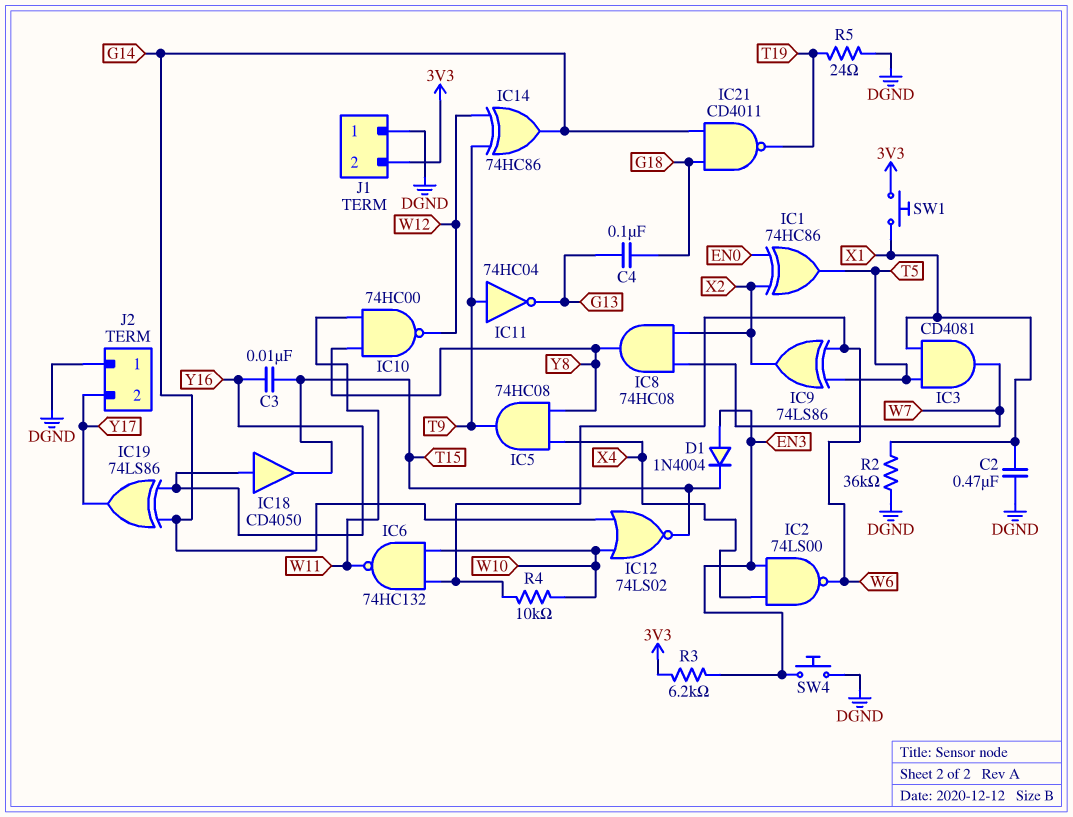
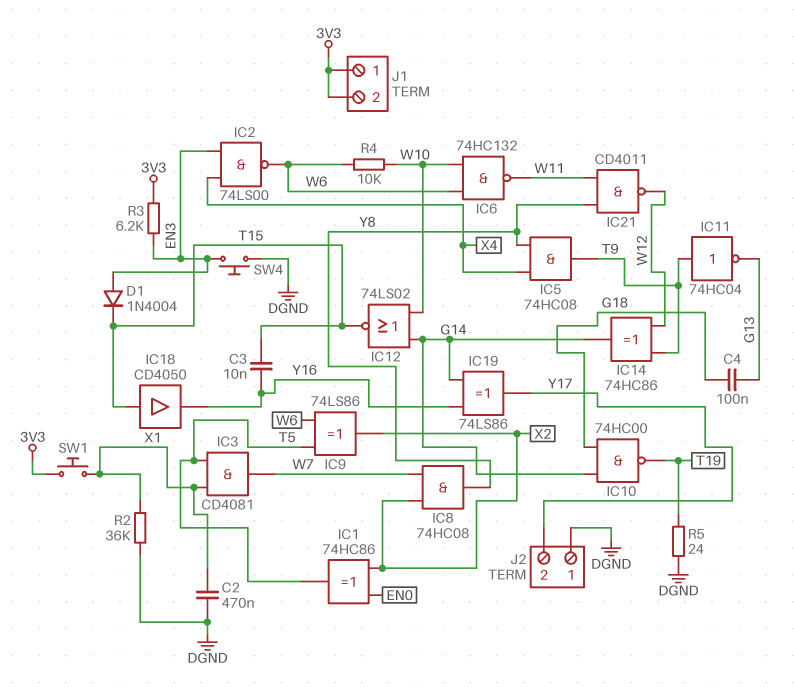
IC10: NAND 74HC00 (in W11, in Y8, out W12) -> NAND 74HC00 (in G14, in G18, out T19)
IC18: buffer CD4050 (in Y16, out T15) -> buffer CD4050 (in T15, out Y16)
IC21: NAND CD4011 (in G14, in G18, out T19) -> NAND CD4011 (in W11, in Y8, out W12)
J1 pin 1: DGND -> 3V3

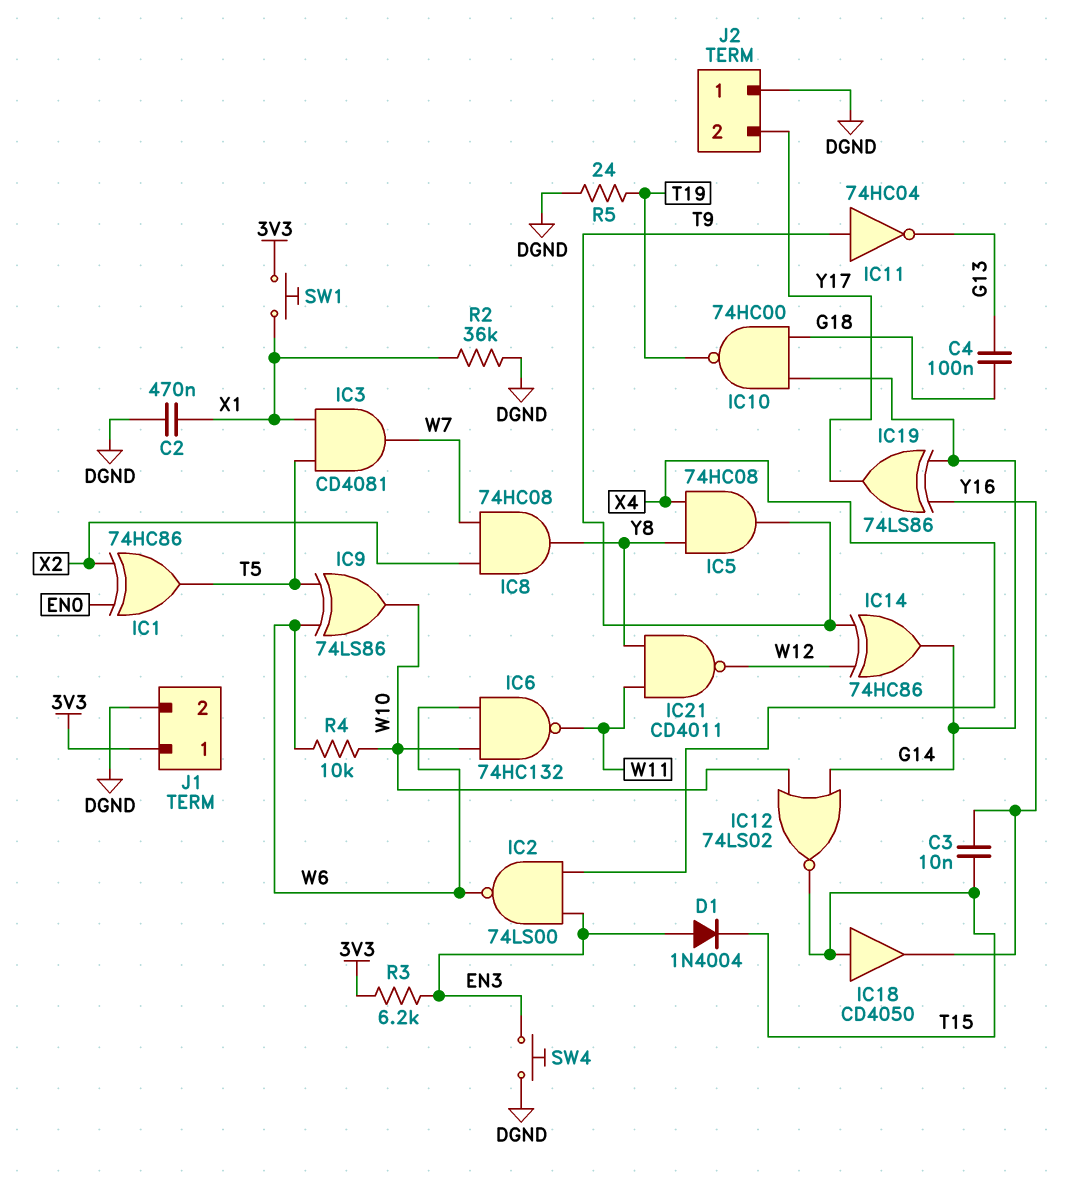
IC9: XOR 74LS86 (in T5, in W6, out X2) -> XOR 74LS86 (in T5, in W6, out W10)
J1 pin 2: 3V3 -> DGND

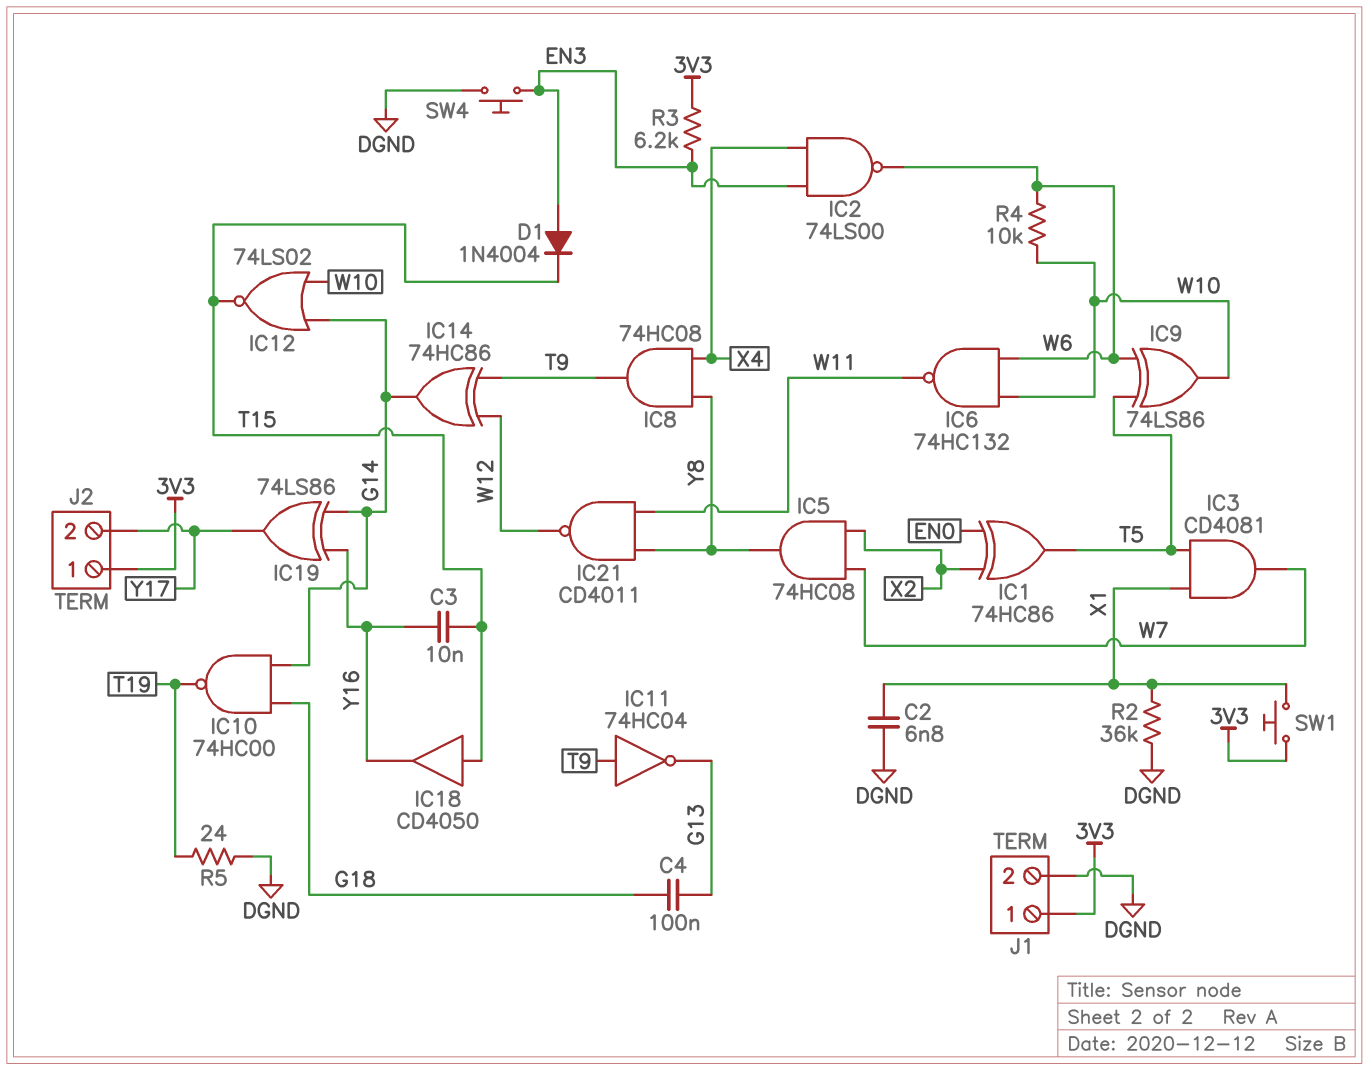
C2: 470nF (DGND, X1) -> 6.8nF (DGND, X1)
IC5: AND 74HC08 (in X4, in Y8, out T9) -> AND 74HC08 (in W7, in X2, out Y8)
IC8: AND 74HC08 (in W7, in X2, out Y8) -> AND 74HC08 (in X4, in Y8, out T9)
J2 pin 1: DGND -> 3V3

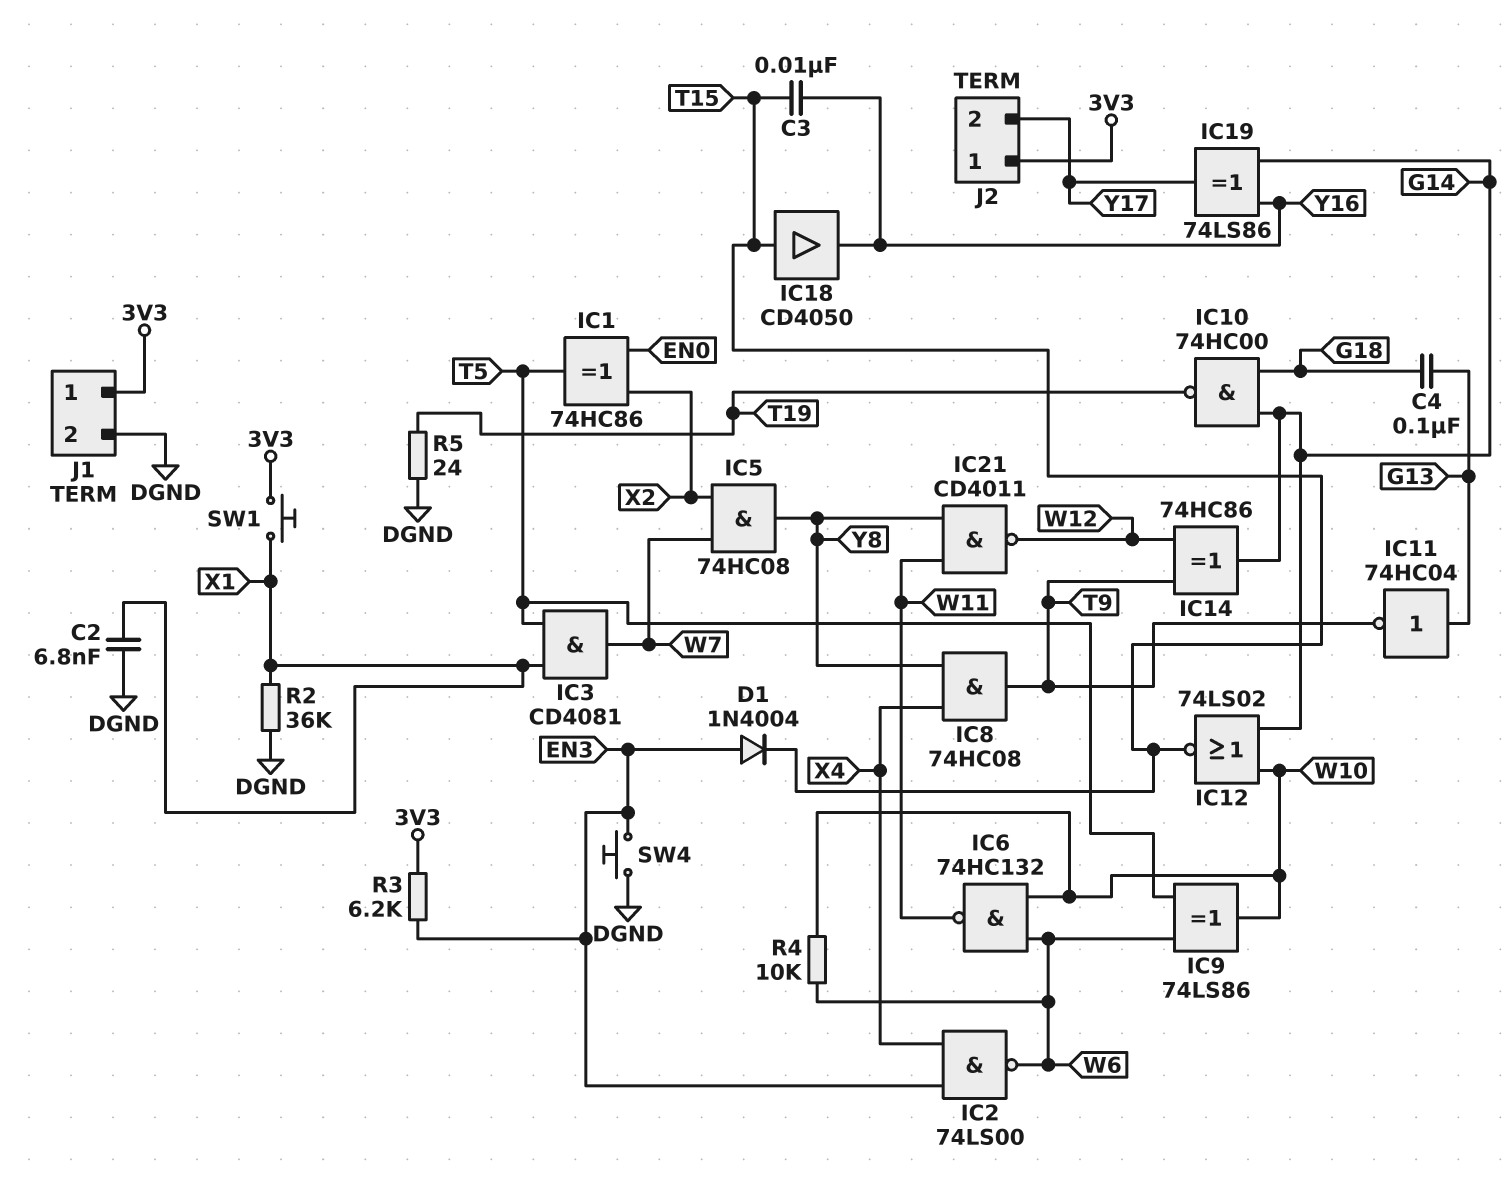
IC11: NOT 74HC04 (in T9, out G13) -> NOT 74HC04 (in G13, out T9)

